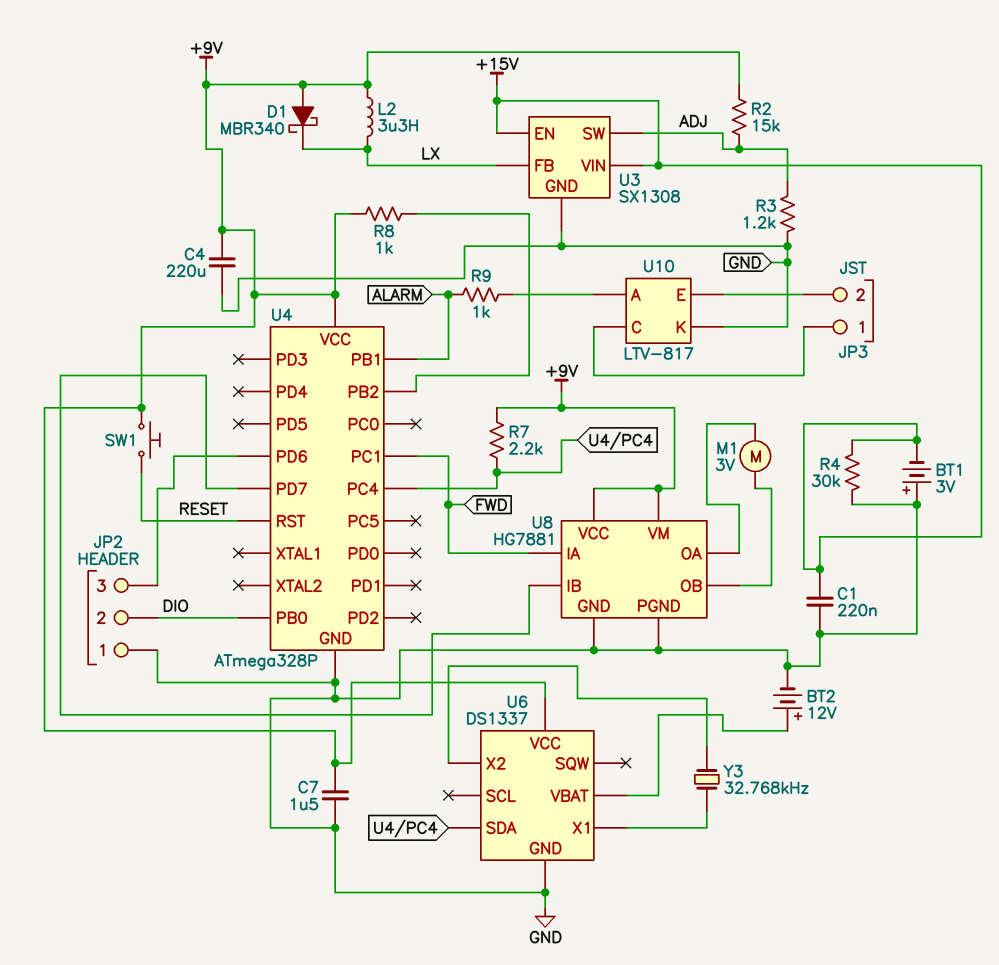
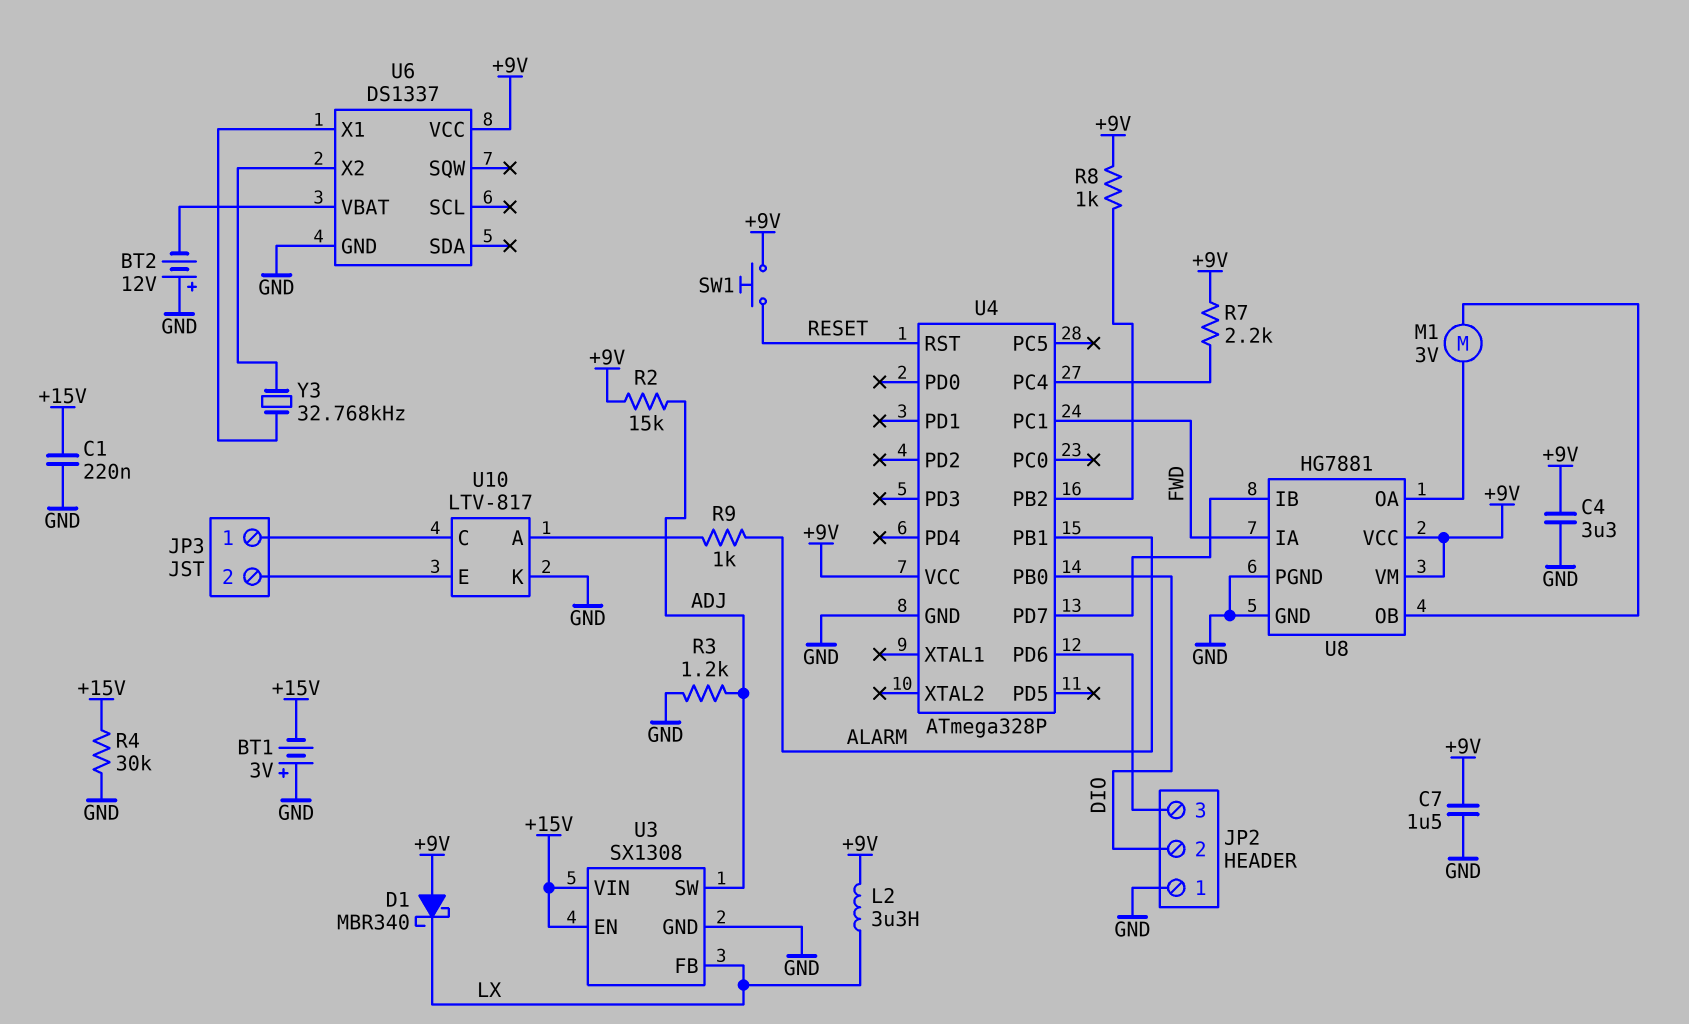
BT2: 12V (plus U6/VBAT, minus GND) -> 12V (plus GND, minus U6/VBAT)
C4: 220uF (+9V, GND) -> 3.3uF (+9V, GND)
U6 pin SDA: U4/PC4 -> none

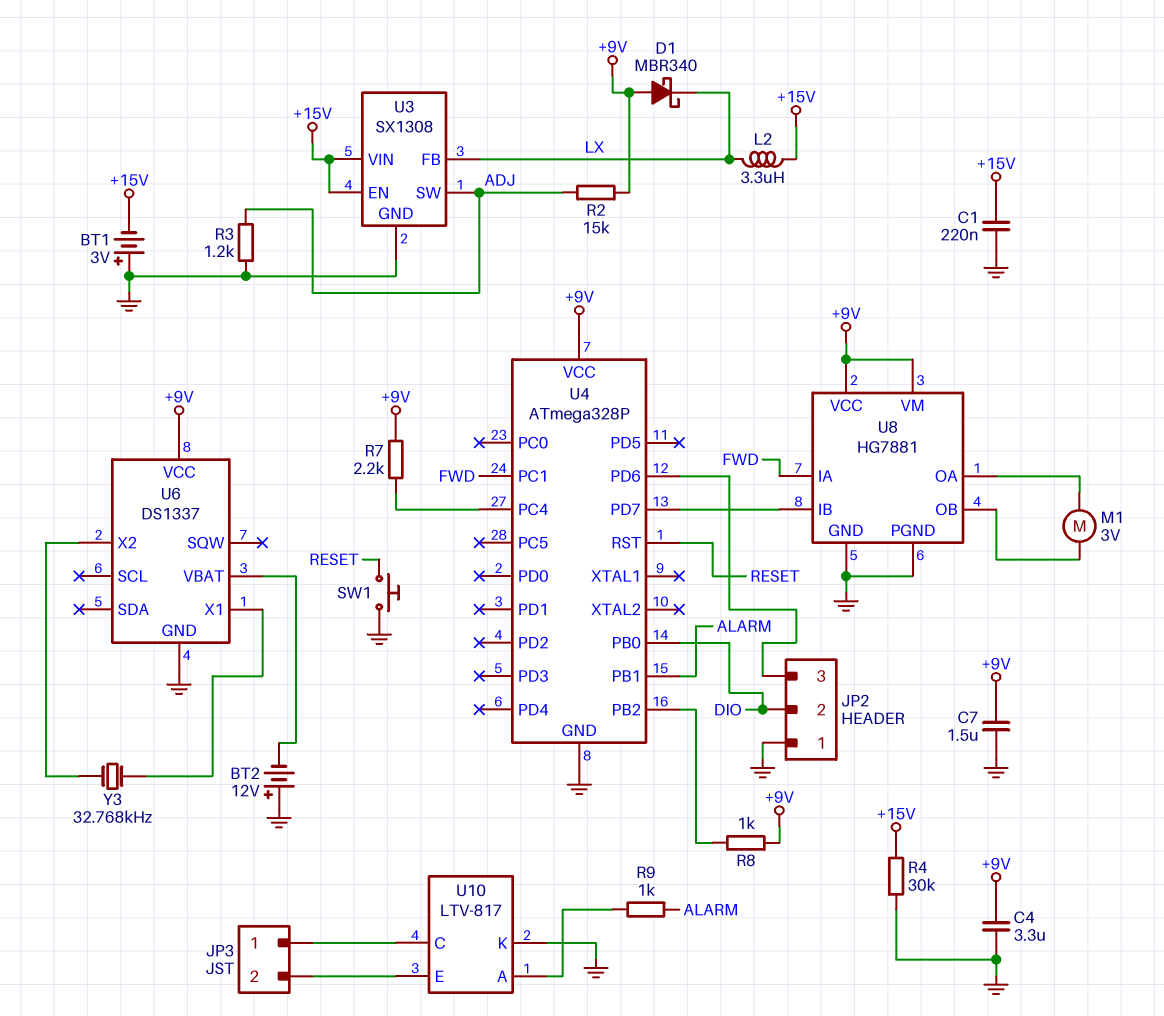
L2: 3.3uH (+9V, LX) -> 3.3uH (+15V, LX)
SW1: button (+9V, RESET) -> button (GND, RESET)

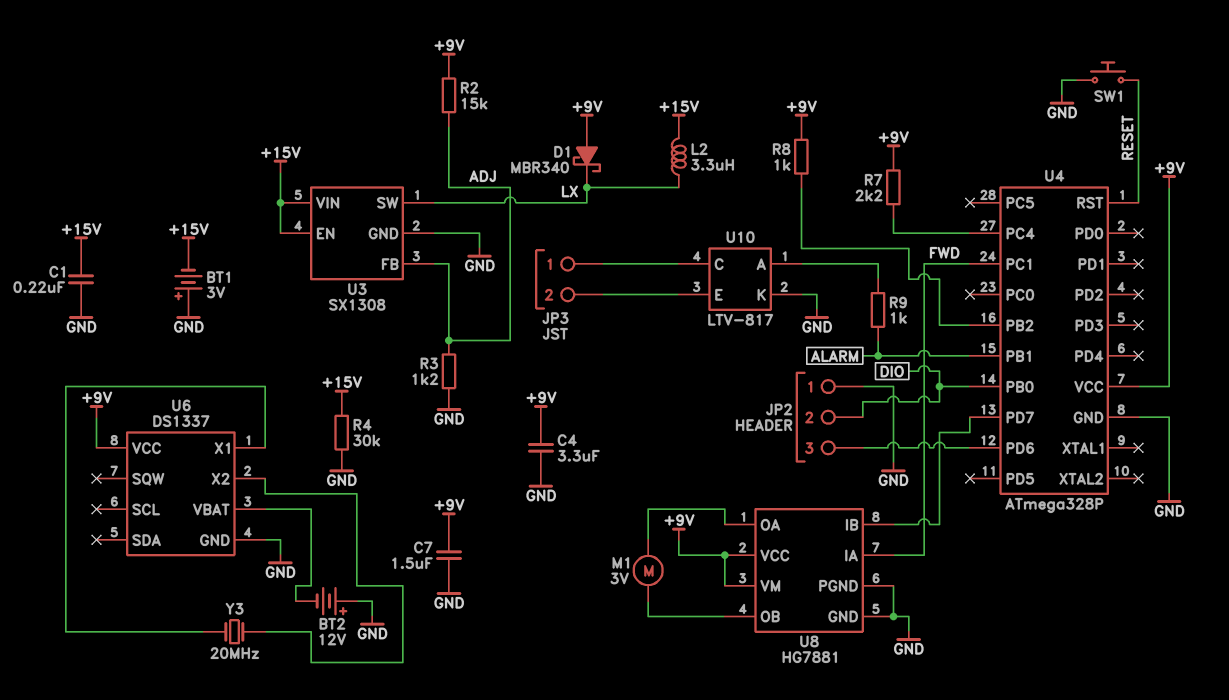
U3 pin FB: LX -> ADJ
U3 pin SW: ADJ -> LX
Y3: 32.768kHz (U6/X1, U6/X2) -> 20MHz (U6/X1, U6/X2)

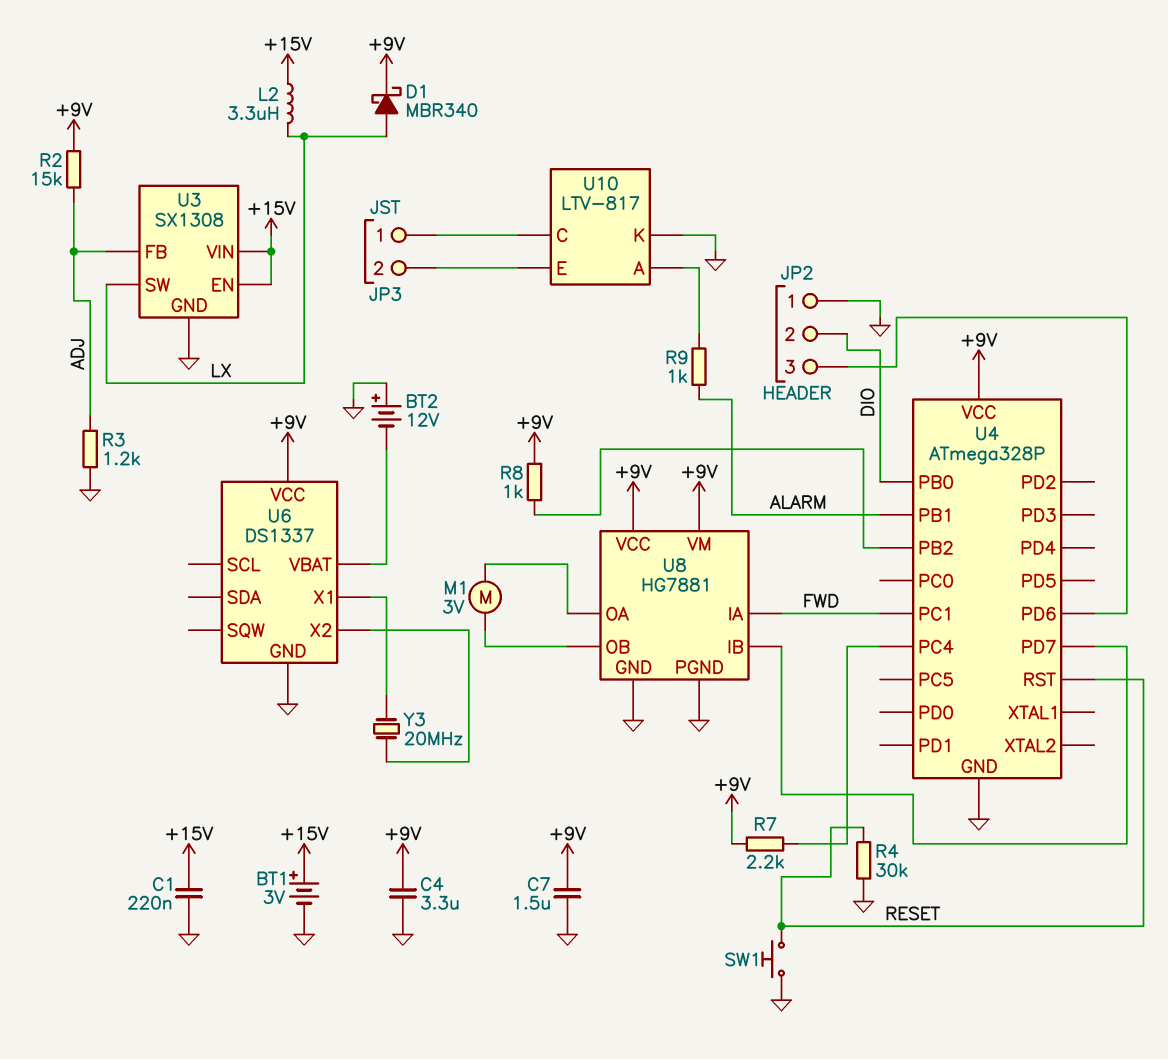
BT1: 3V (plus GND, minus +15V) -> 3V (plus +15V, minus GND)
D1: schottky MBR340 (A +9V, K LX) -> schottky MBR340 (A LX, K +9V)
R4: 30k (+15V, GND) -> 30k (GND, RESET)

